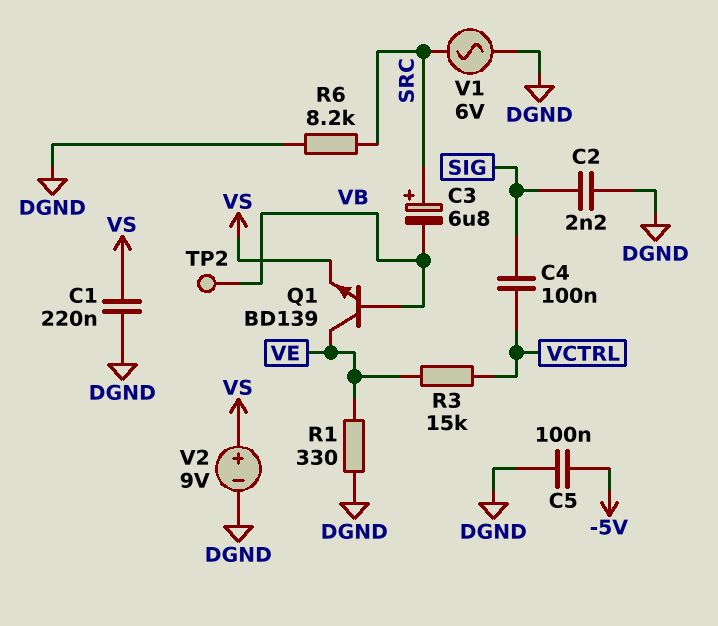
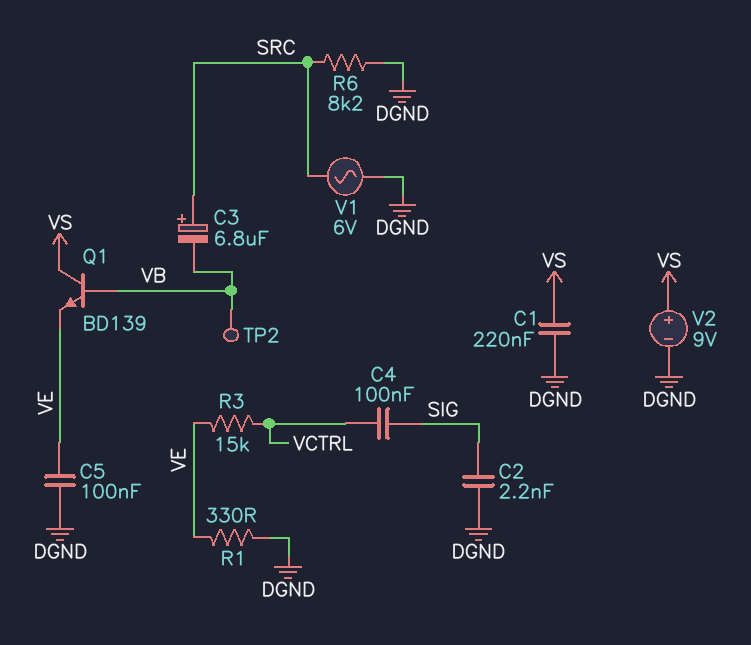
C5: 100nF (-5V, DGND) -> 100nF (DGND, VE)
Q1: NPN BD139 (B VB, C VE, E VS) -> NPN BD139 (B VB, C VS, E VE)

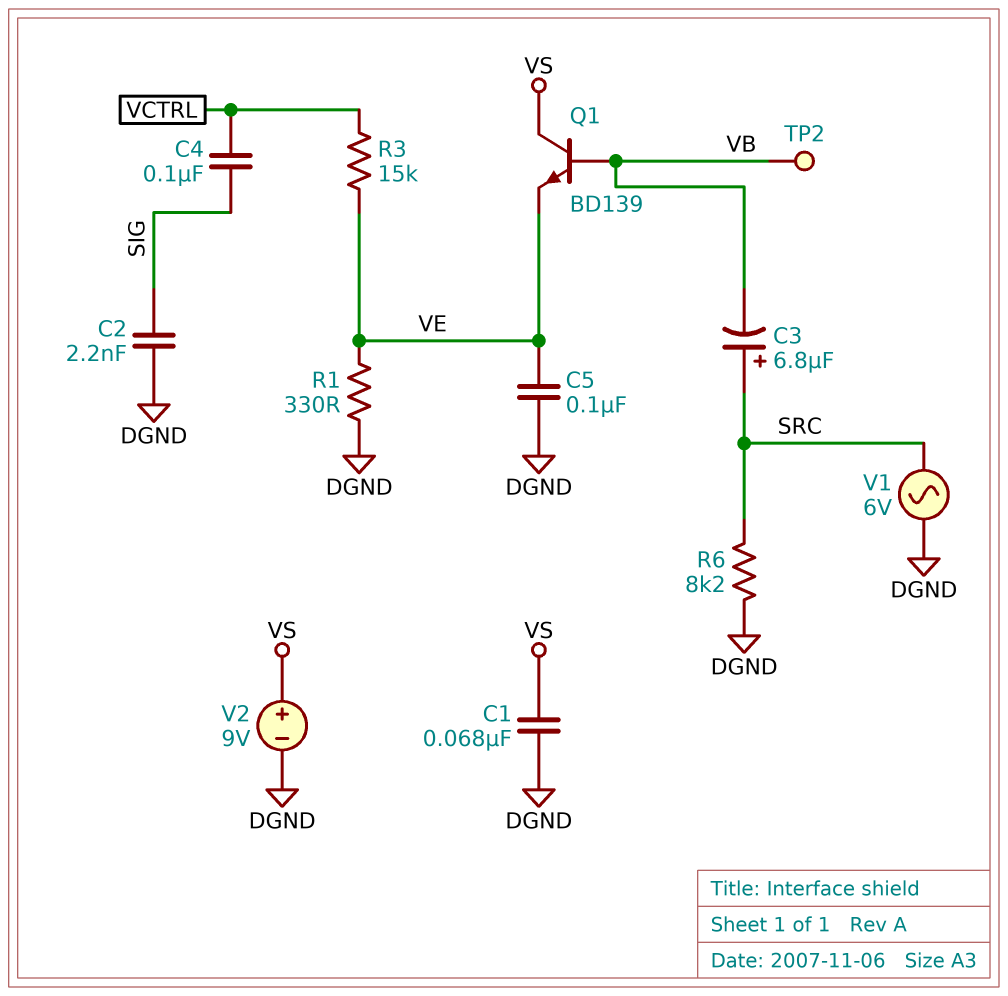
C1: 220nF (DGND, VS) -> 68nF (DGND, VS)

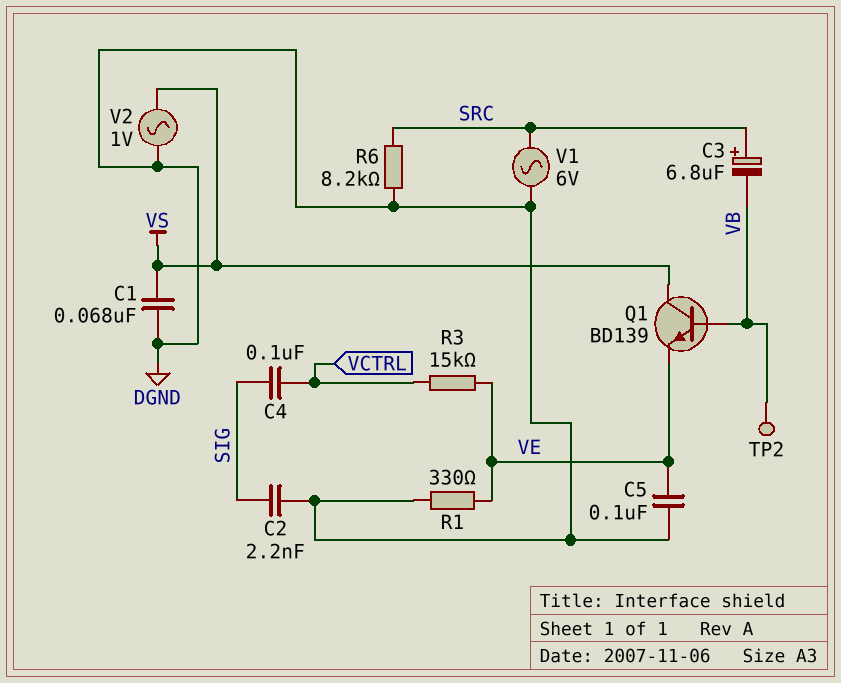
V2: 9V (plus VS, minus DGND) -> AC 1V (DGND, VS)

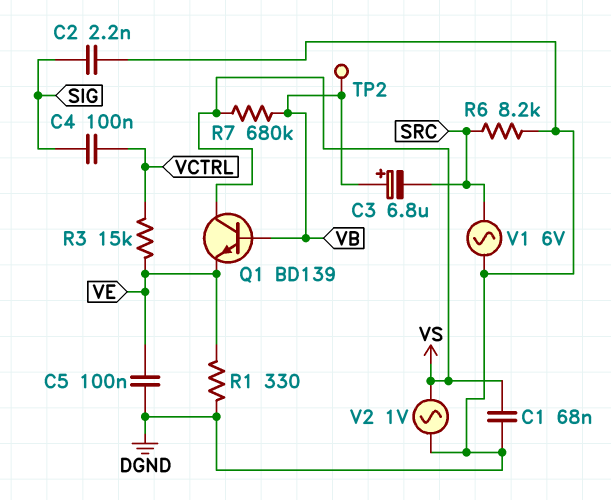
C3: 6.8uF (plus SRC, minus VB) -> 6.8uF (plus VB, minus SRC)
R7: none -> 680k (VB, VS)

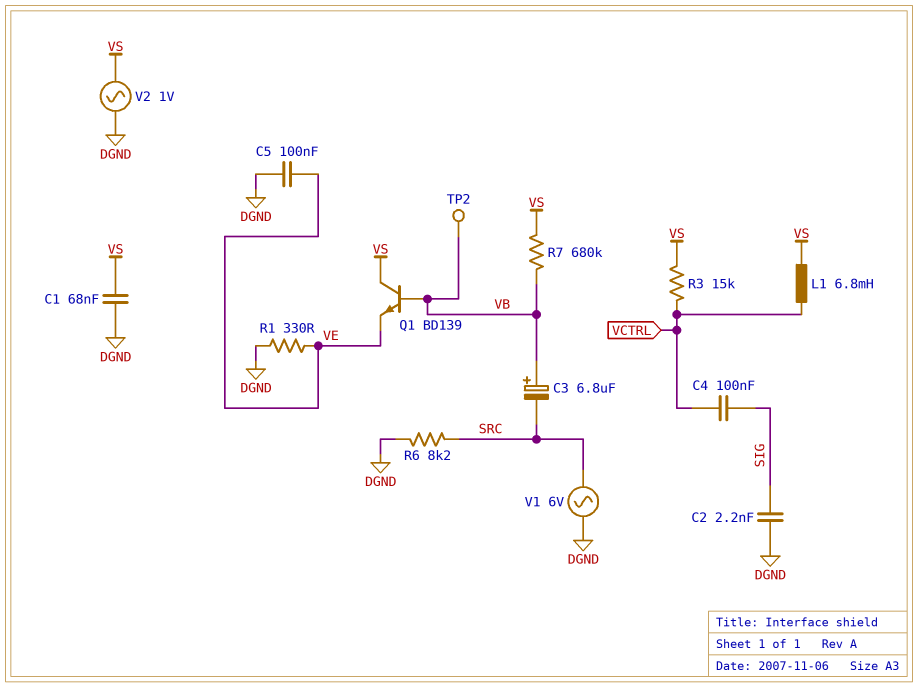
L1: none -> 6.8mH (VCTRL, VS)
R3: 15k (VCTRL, VE) -> 15k (VCTRL, VS)

